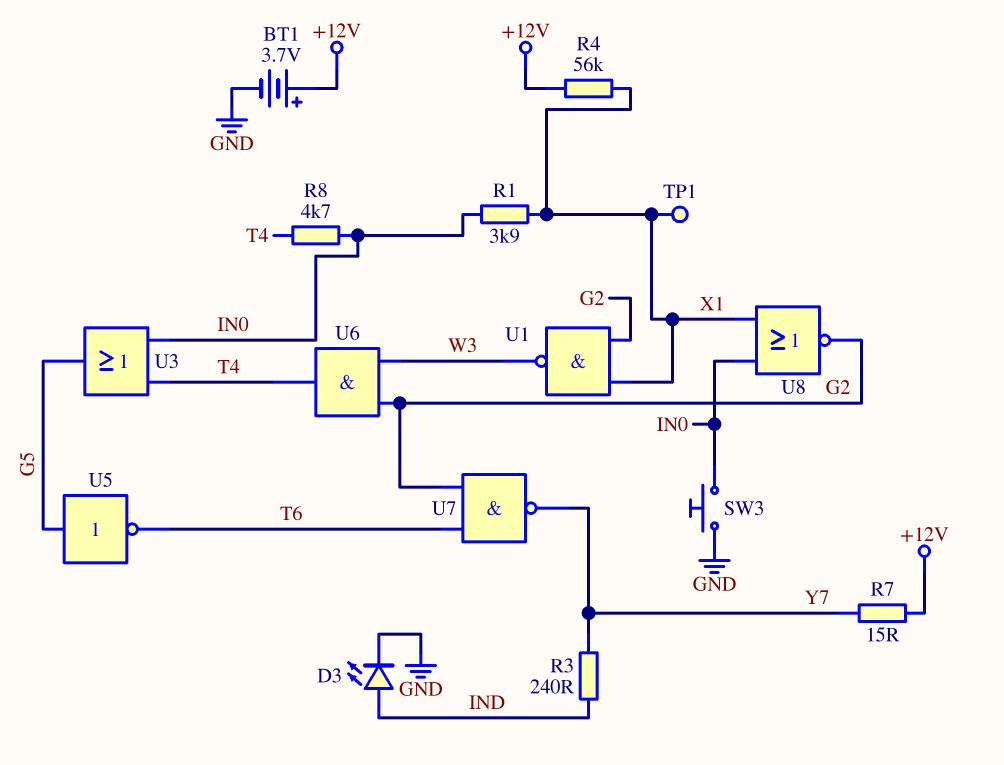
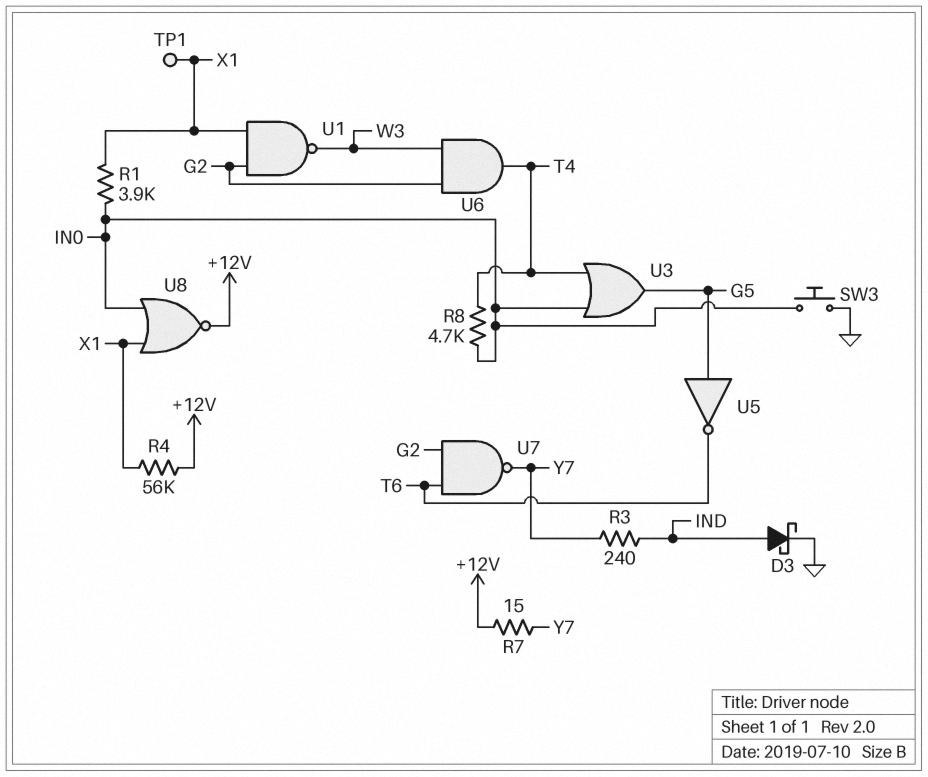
BT1: 3.7V (plus +12V, minus GND) -> none
D3: LED (A IND, K GND) -> schottky (A IND, K GND)
U8: NOR (in IN0, in X1, out G2) -> NOR (in IN0, in X1, out +12V)

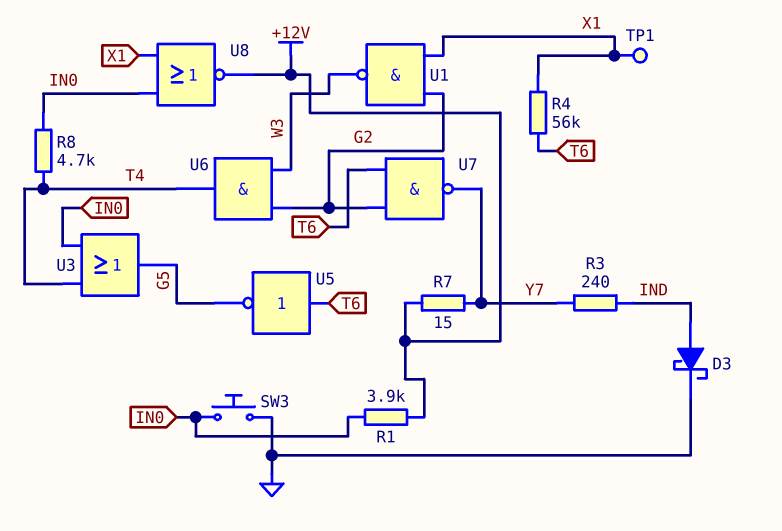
R1: 3.9k (IN0, X1) -> 3.9k (+12V, IN0)
R4: 56k (+12V, X1) -> 56k (T6, X1)
U5: NOT (in G5, out T6) -> NOT (in T6, out G5)

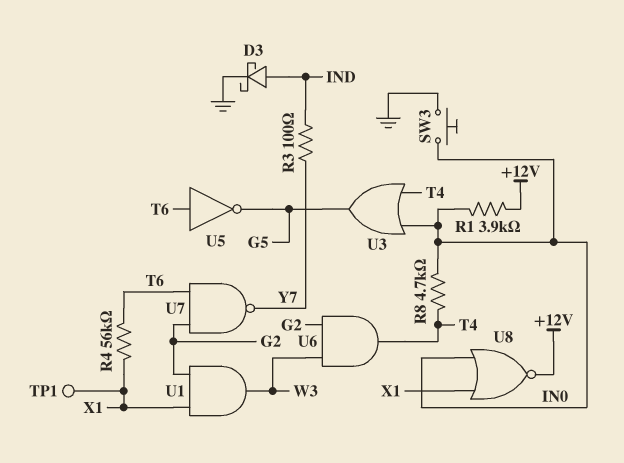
R3: 240 (IND, Y7) -> 100 (IND, Y7)
R7: 15 (+12V, Y7) -> none
U1: NAND (in G2, in X1, out W3) -> AND (in G2, in X1, out W3)

